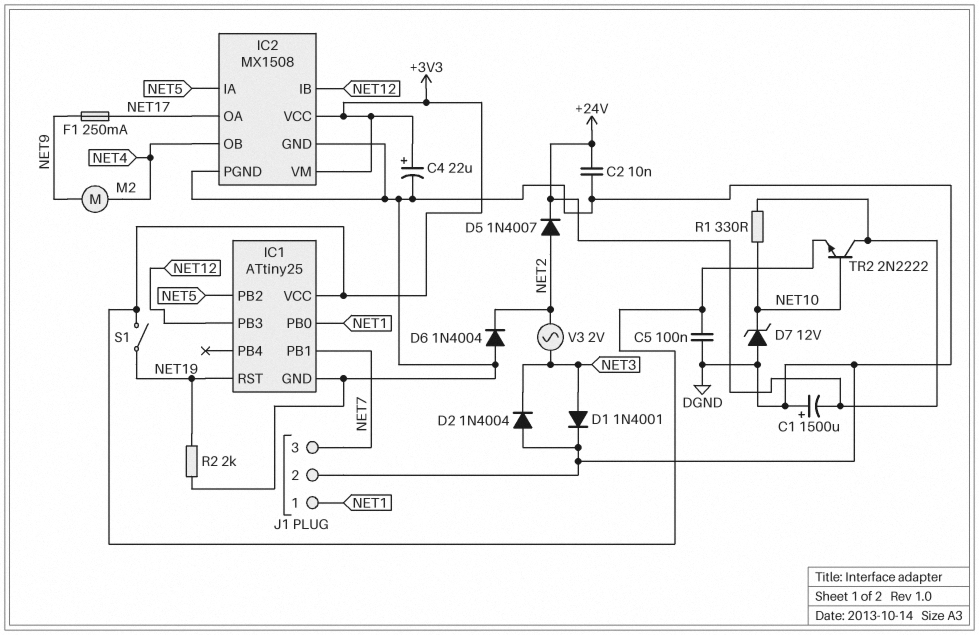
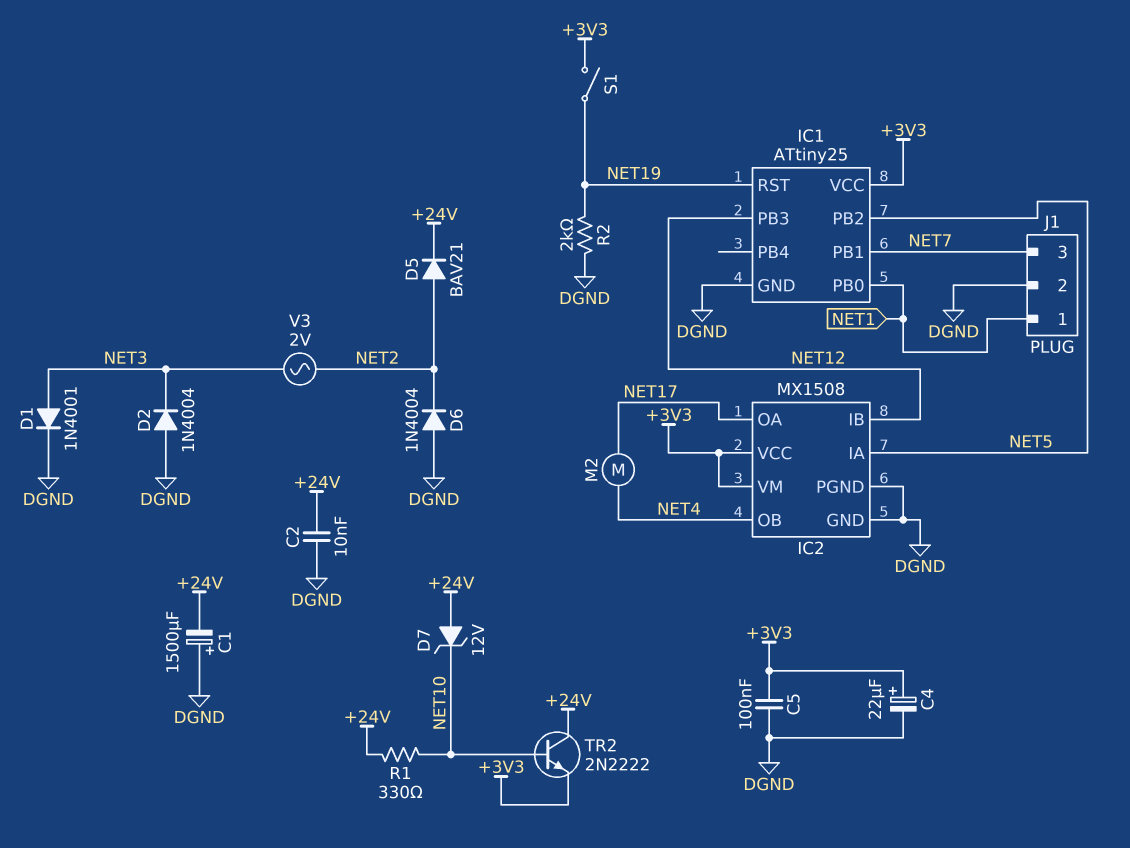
D5: diode 1N4007 (A NET2, K +24V) -> diode BAV21 (A NET2, K +24V)
D7: zener 12V (A DGND, K NET10) -> zener 12V (A +24V, K NET10)
F1: 250mA (NET9, NET17) -> none
M2: motor (NET4, NET9) -> motor (NET4, NET17)

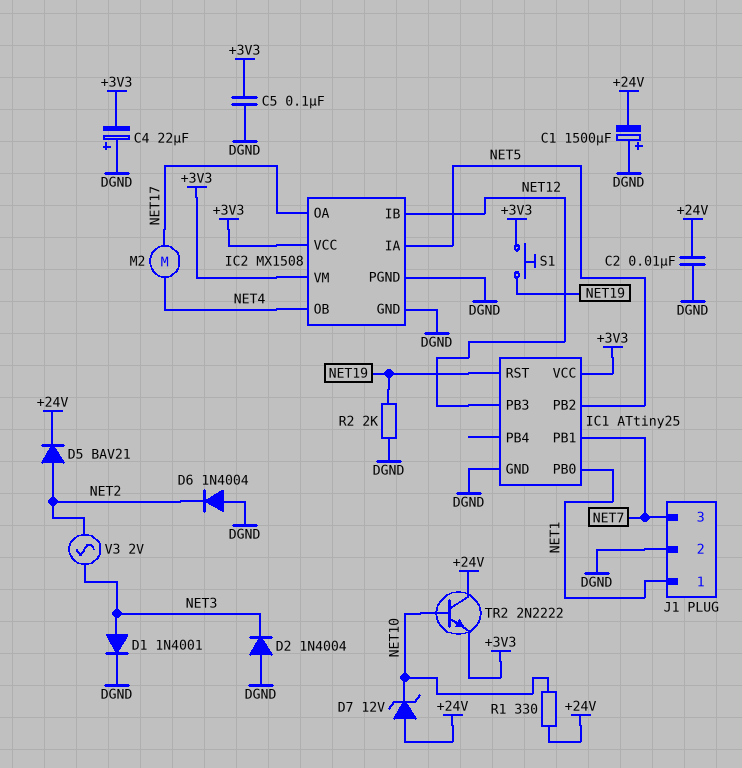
C4: 22uF (plus +3V3, minus DGND) -> 22uF (plus DGND, minus +3V3)
S1: switch (+3V3, NET19) -> button (+3V3, NET19)

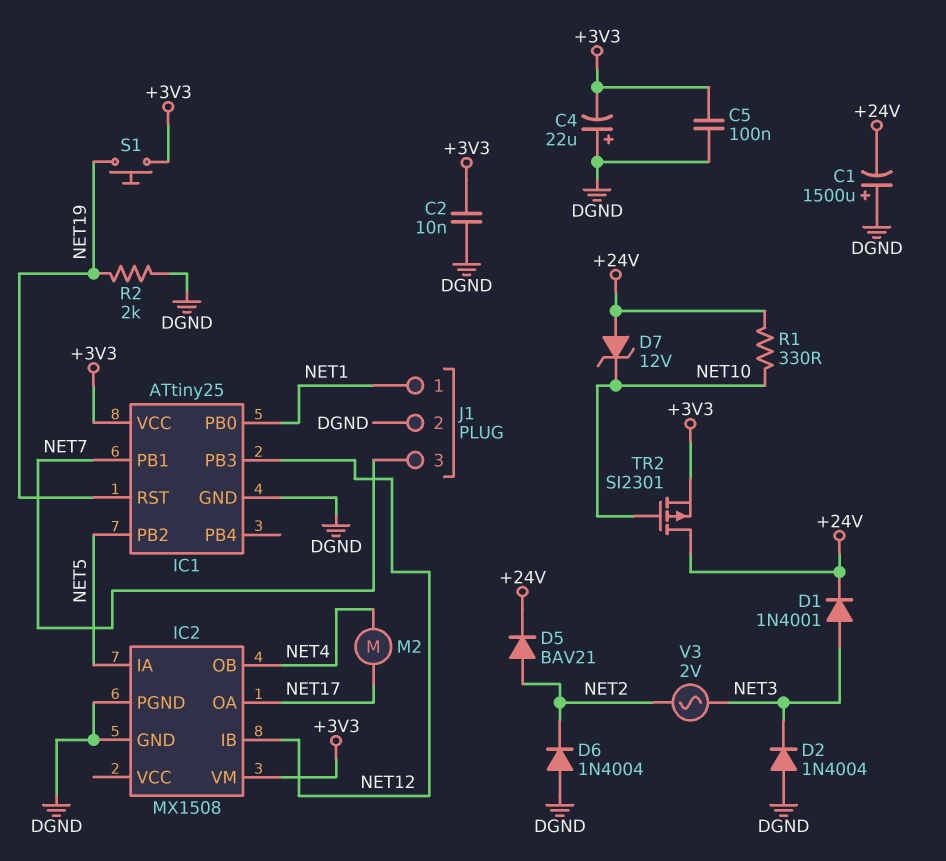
C2: 10nF (+24V, DGND) -> 10nF (+3V3, DGND)
D1: diode 1N4001 (A NET3, K DGND) -> diode 1N4001 (A NET3, K +24V)
IC2 pin VCC: +3V3 -> none
TR2: NPN 2N2222 (B NET10, C +24V, E +3V3) -> PMOS SI2301 (G NET10, D +24V, S +3V3)

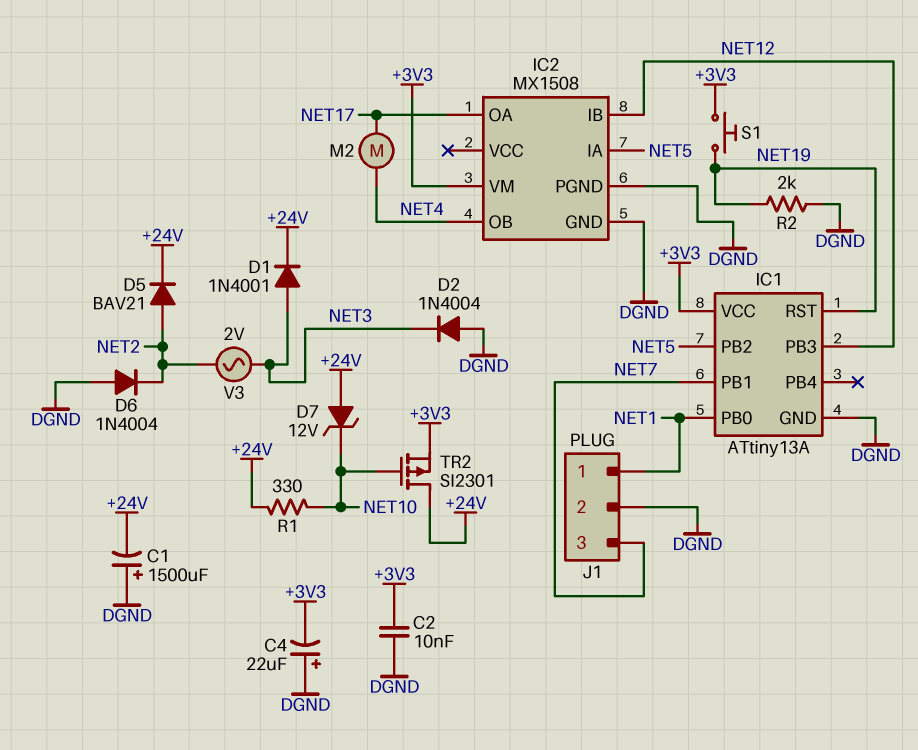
C5: 100nF (+3V3, DGND) -> none
IC1: ATtiny25 -> ATtiny13A

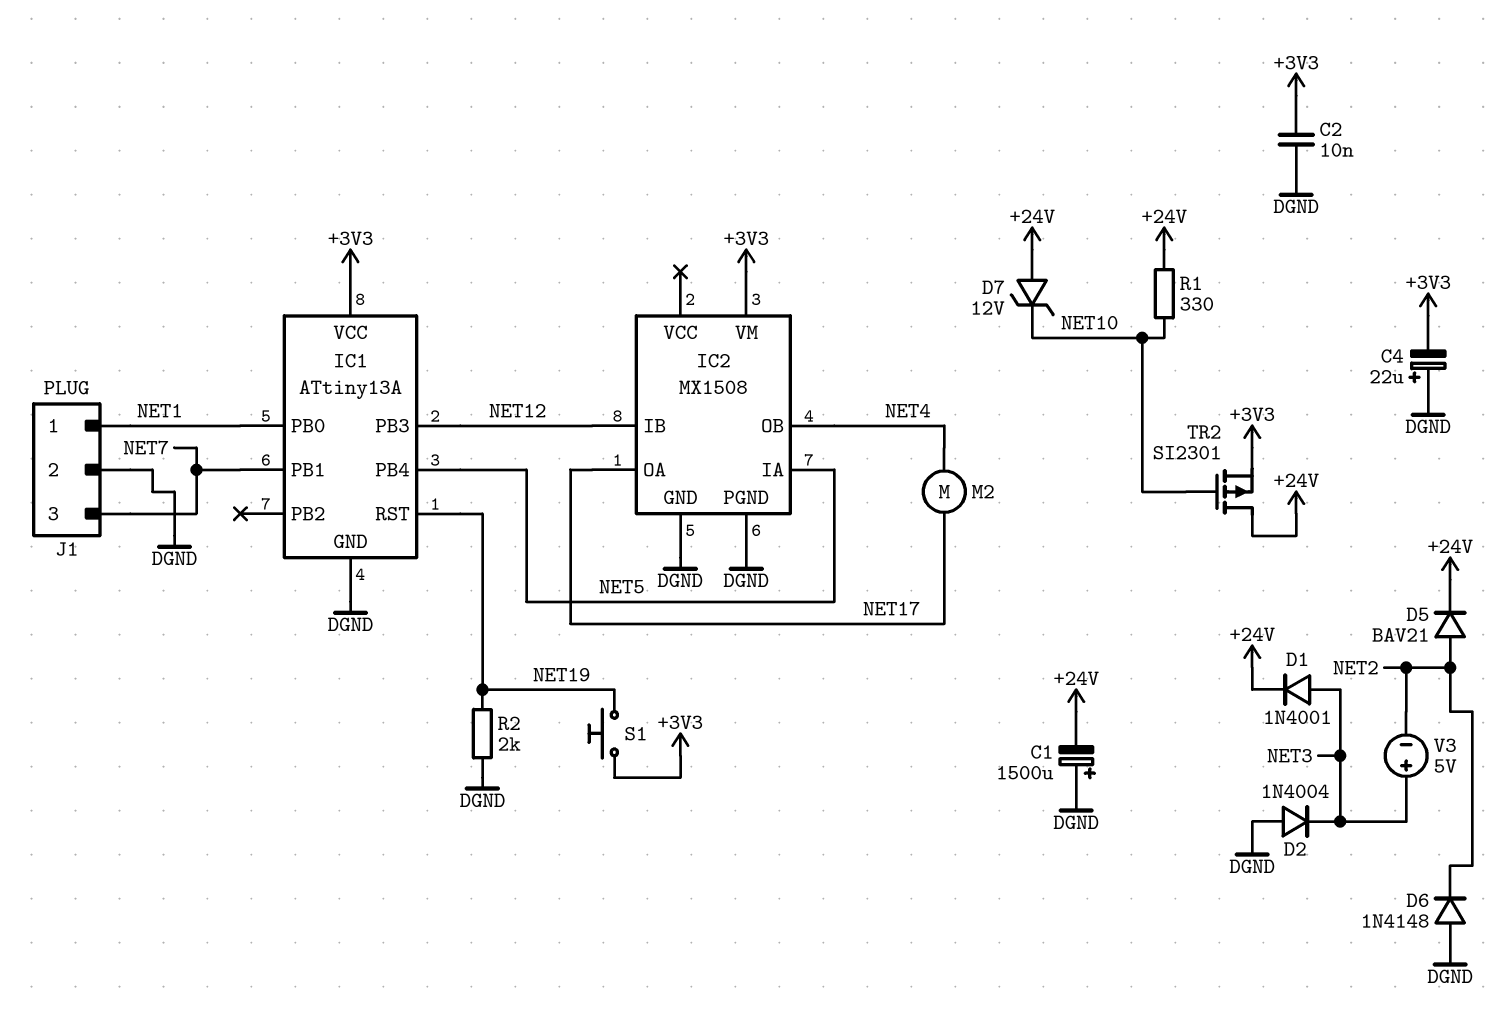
D6: diode 1N4004 (A DGND, K NET2) -> diode 1N4148 (A DGND, K NET2)
IC1 pin PB2: NET5 -> none
IC1 pin PB4: none -> NET5
V3: AC 2V (NET2, NET3) -> 5V (plus NET3, minus NET2)

